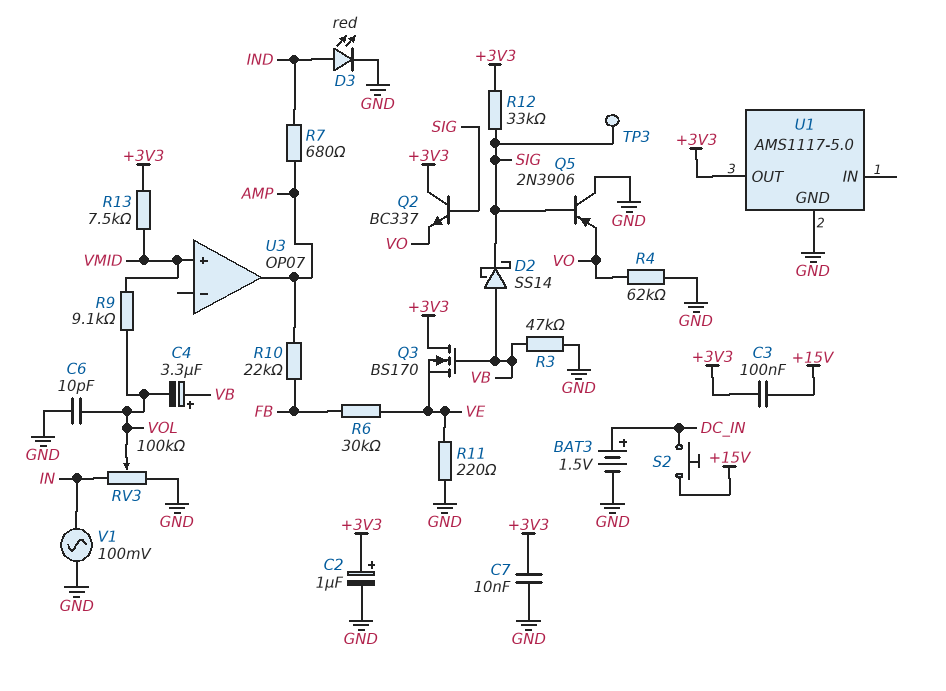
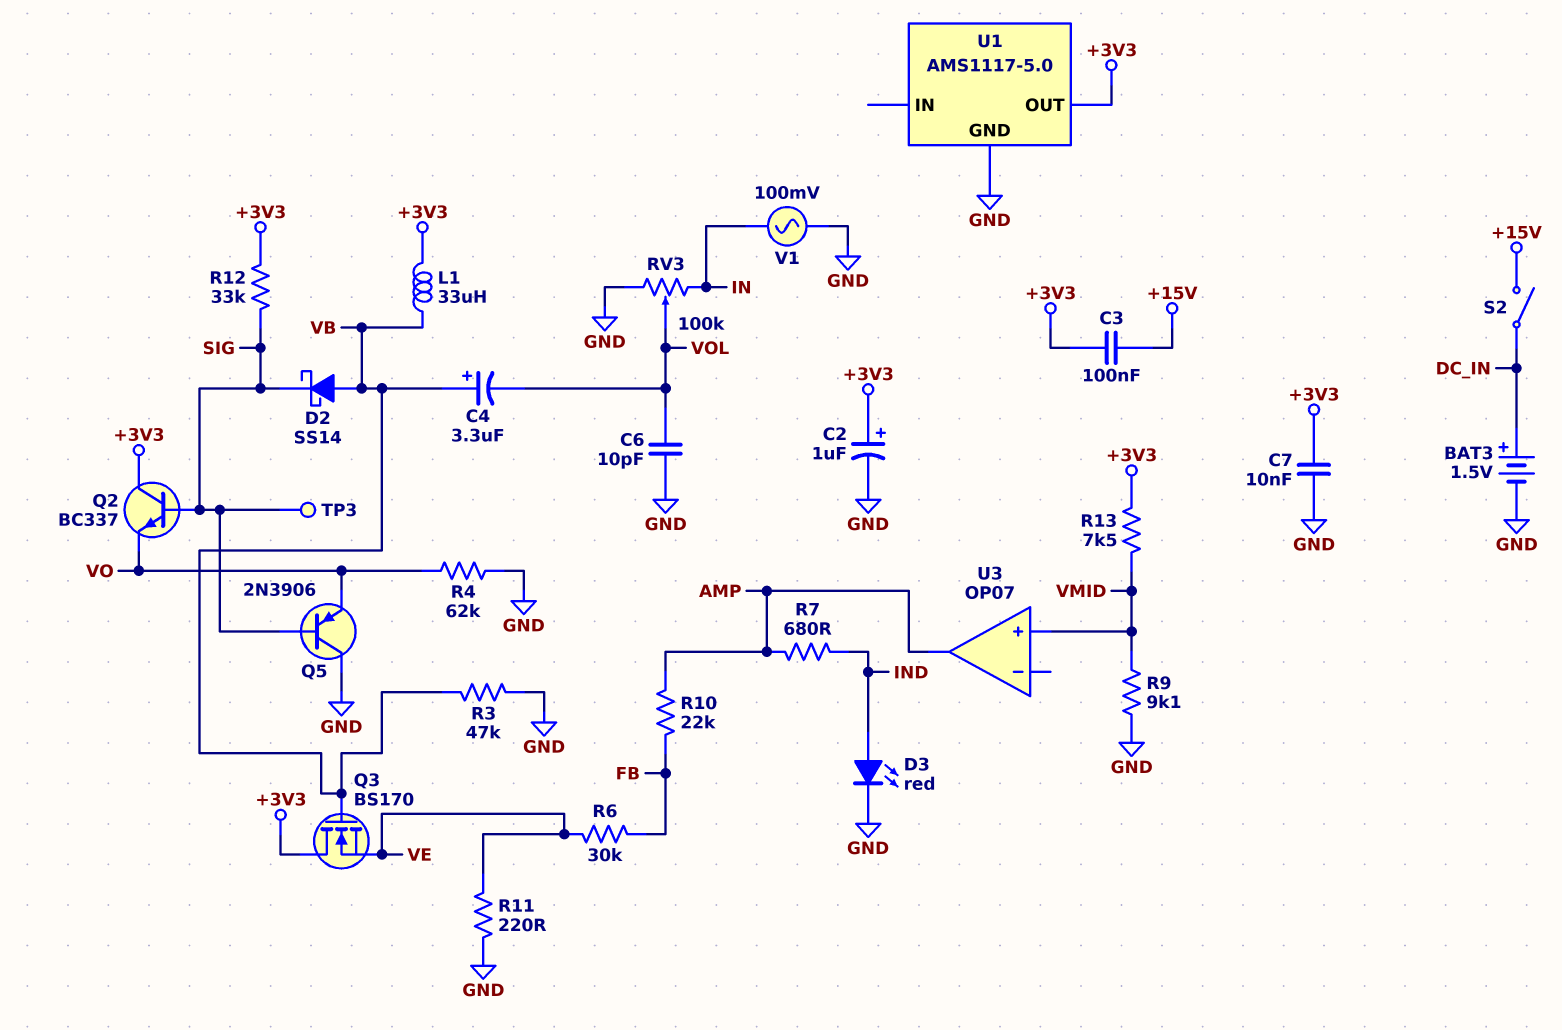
L1: none -> 33uH (+3V3, VB)
R9: 9.1k (VMID, VOL) -> 9.1k (GND, VMID)
S2: button (+15V, DC_IN) -> switch (+15V, DC_IN)

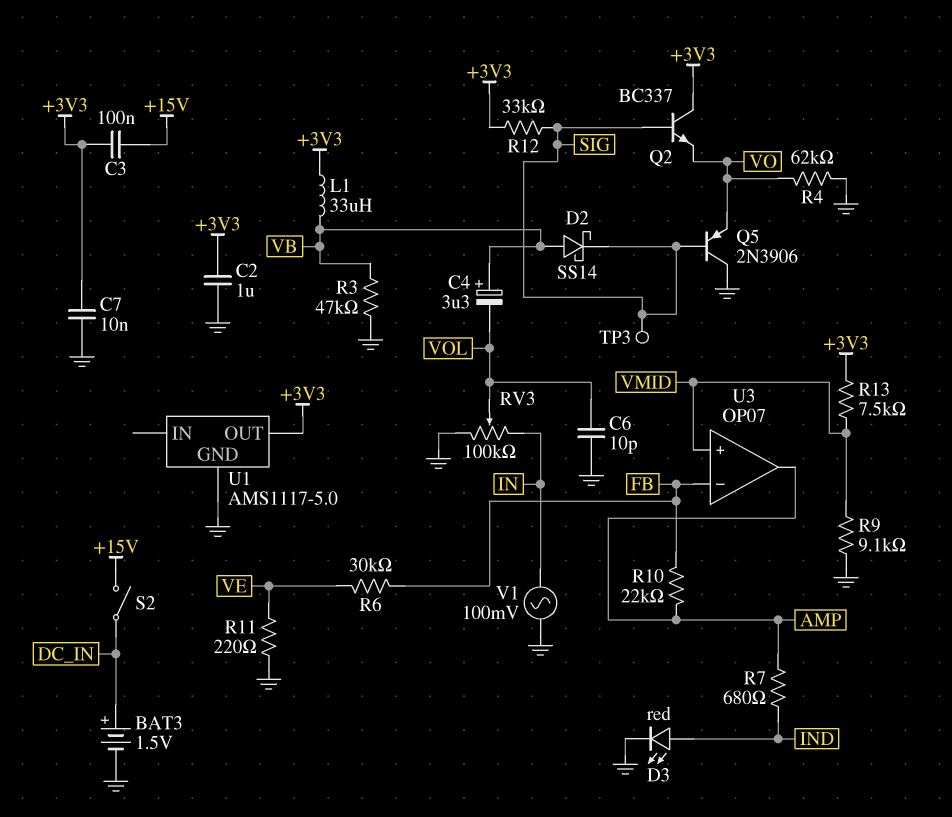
C2: 1uF (plus +3V3, minus GND) -> 1uF (+3V3, GND)
Q3: NMOS BS170 (G VB, D +3V3, S VE) -> none
U3 pin in-: none -> FB

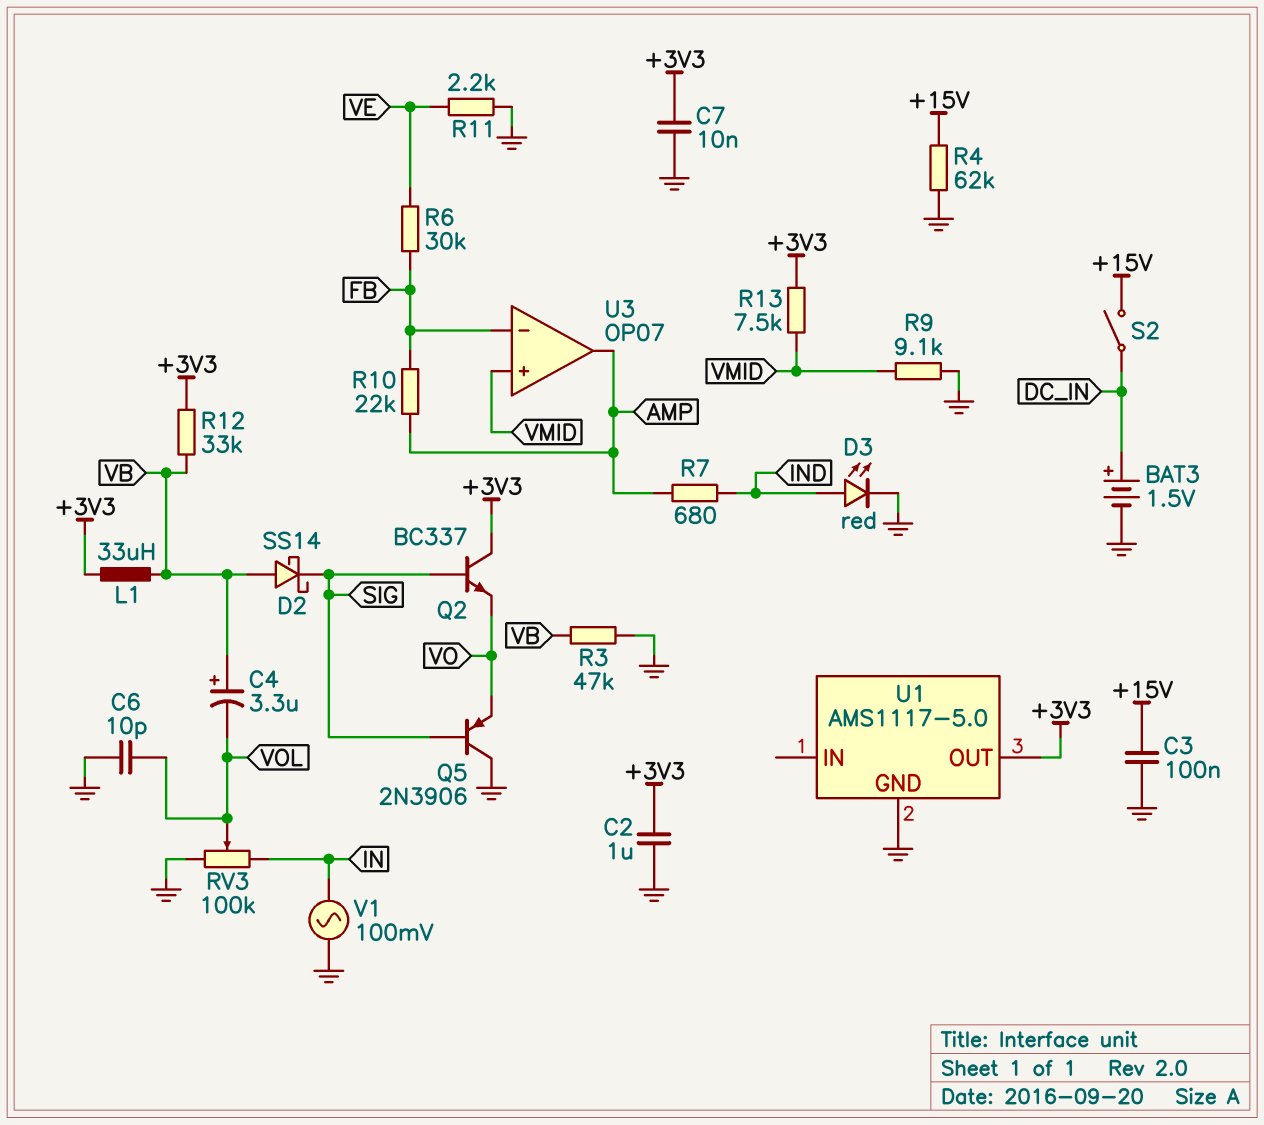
C3: 100nF (+3V3, +15V) -> 100nF (+15V, GND)
R4: 62k (GND, VO) -> 62k (+15V, GND)
R11: 220 (GND, VE) -> 2.2k (GND, VE)
R12: 33k (+3V3, SIG) -> 33k (+3V3, VB)
TP3: test point (SIG) -> none

